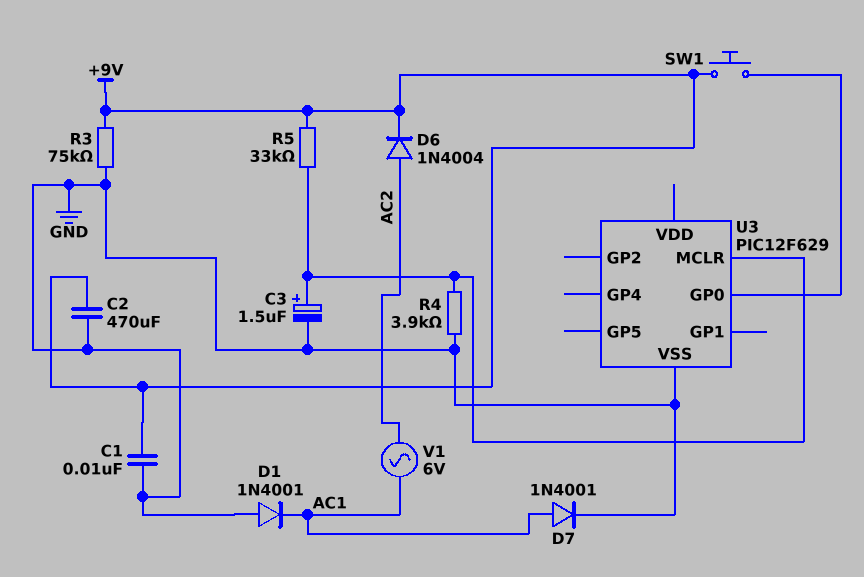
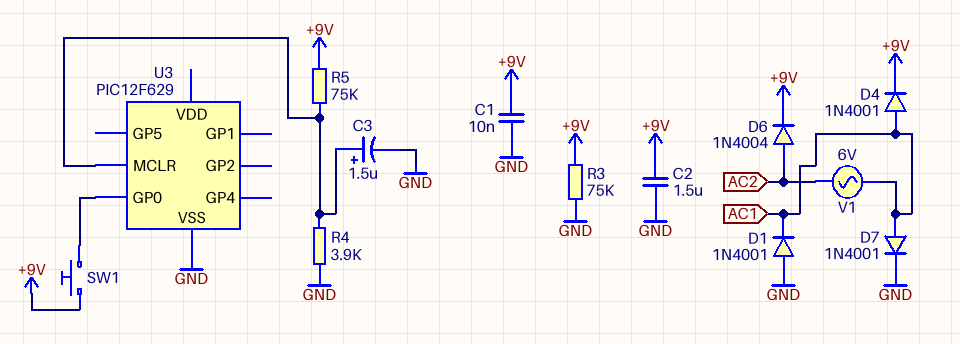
C2: 470uF (+9V, GND) -> 1.5uF (+9V, GND)
D4: none -> diode 1N4001 (A AC1, K +9V)
R5: 33k (+9V, U3/MCLR) -> 75k (+9V, U3/MCLR)

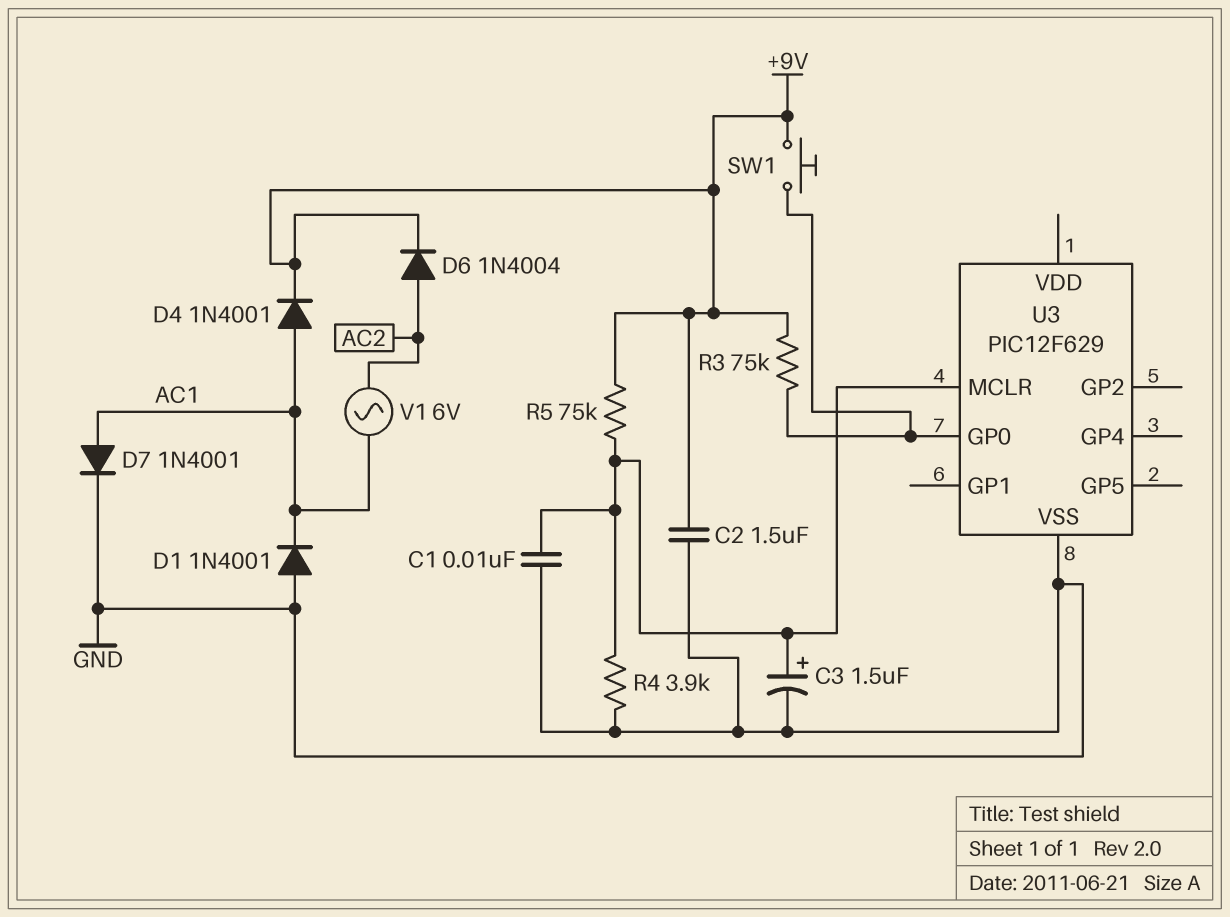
C1: 10nF (+9V, GND) -> 10nF (GND, U3/MCLR)
R3: 75k (+9V, GND) -> 75k (+9V, U3/GP0)

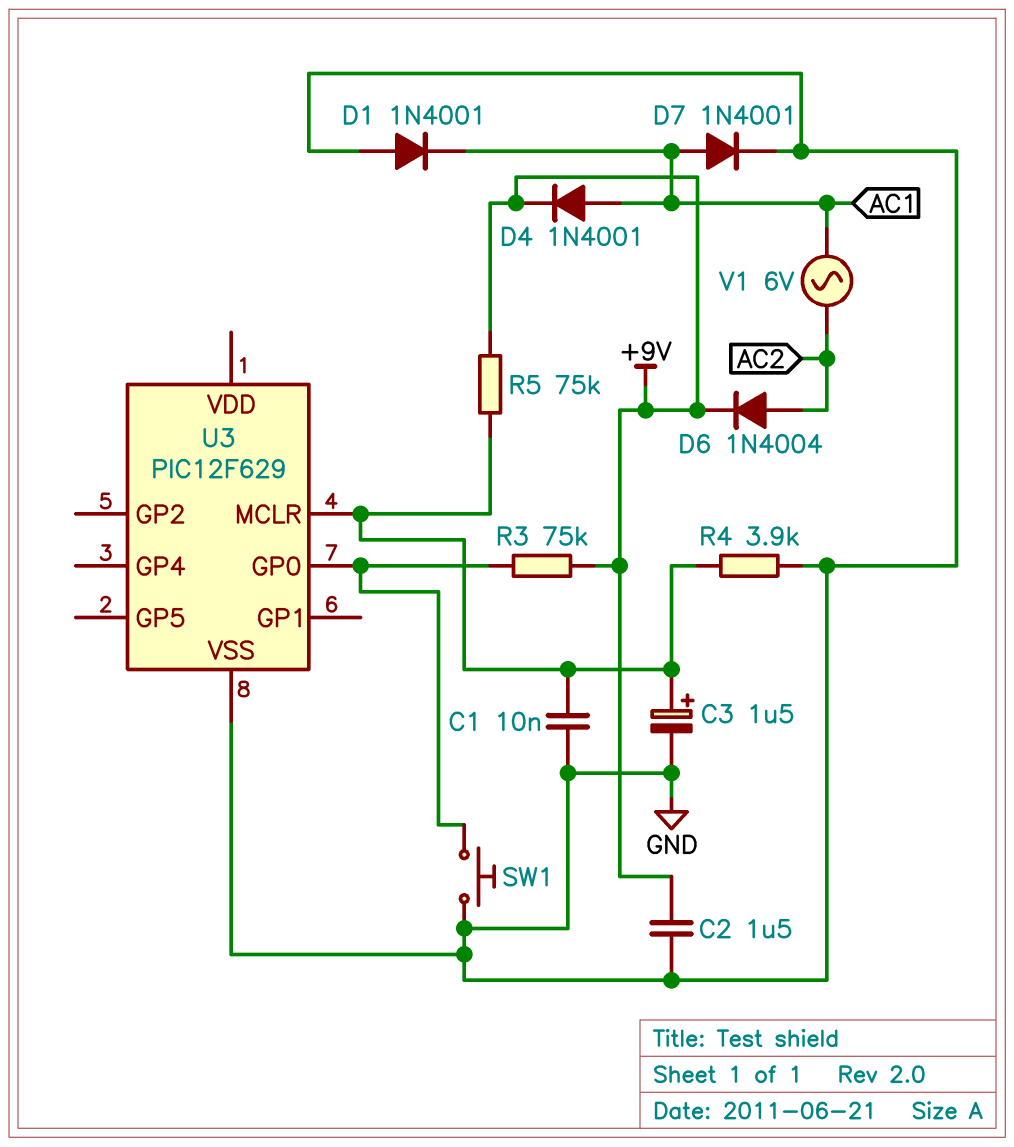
SW1: button (+9V, U3/GP0) -> button (GND, U3/GP0)

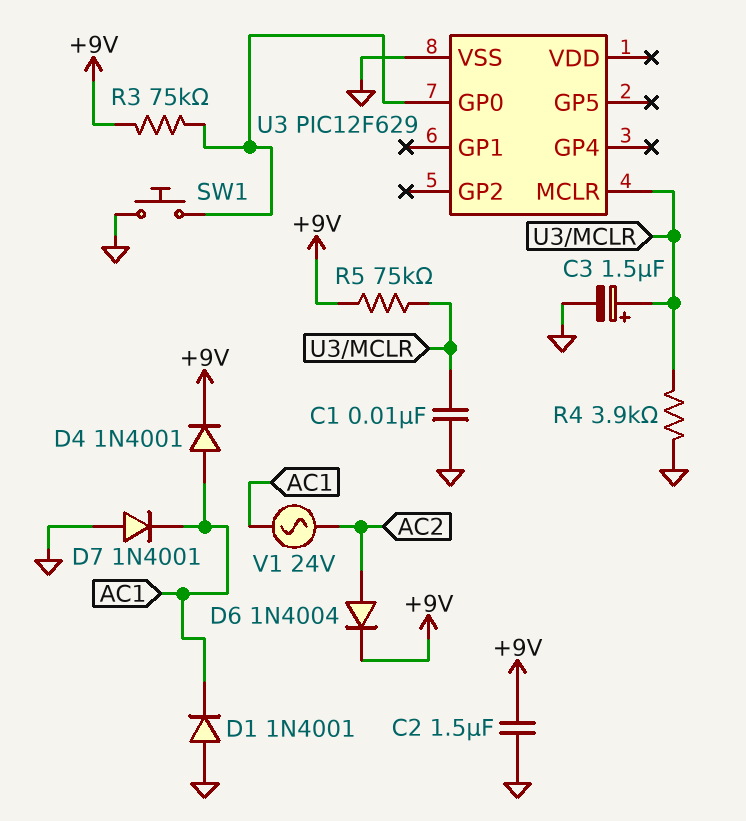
D7: diode 1N4001 (A AC1, K GND) -> diode 1N4001 (A GND, K AC1)
V1: AC 6V (AC1, AC2) -> AC 24V (AC1, AC2)

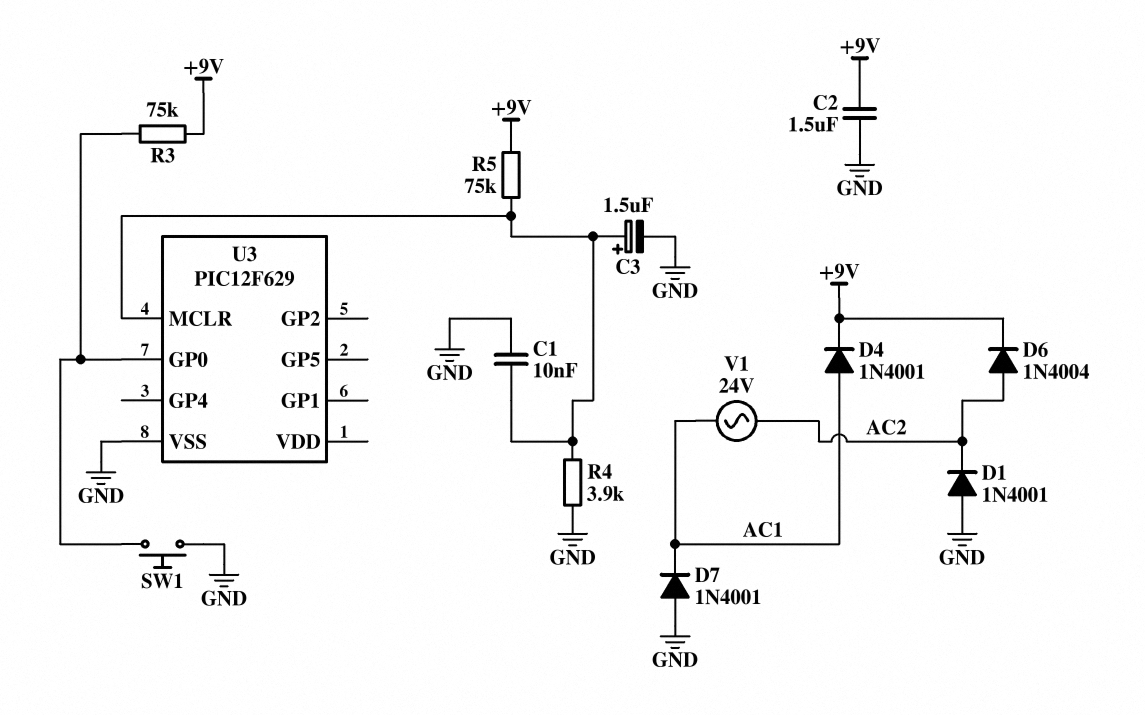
D1: diode 1N4001 (A GND, K AC1) -> diode 1N4001 (A GND, K AC2)

